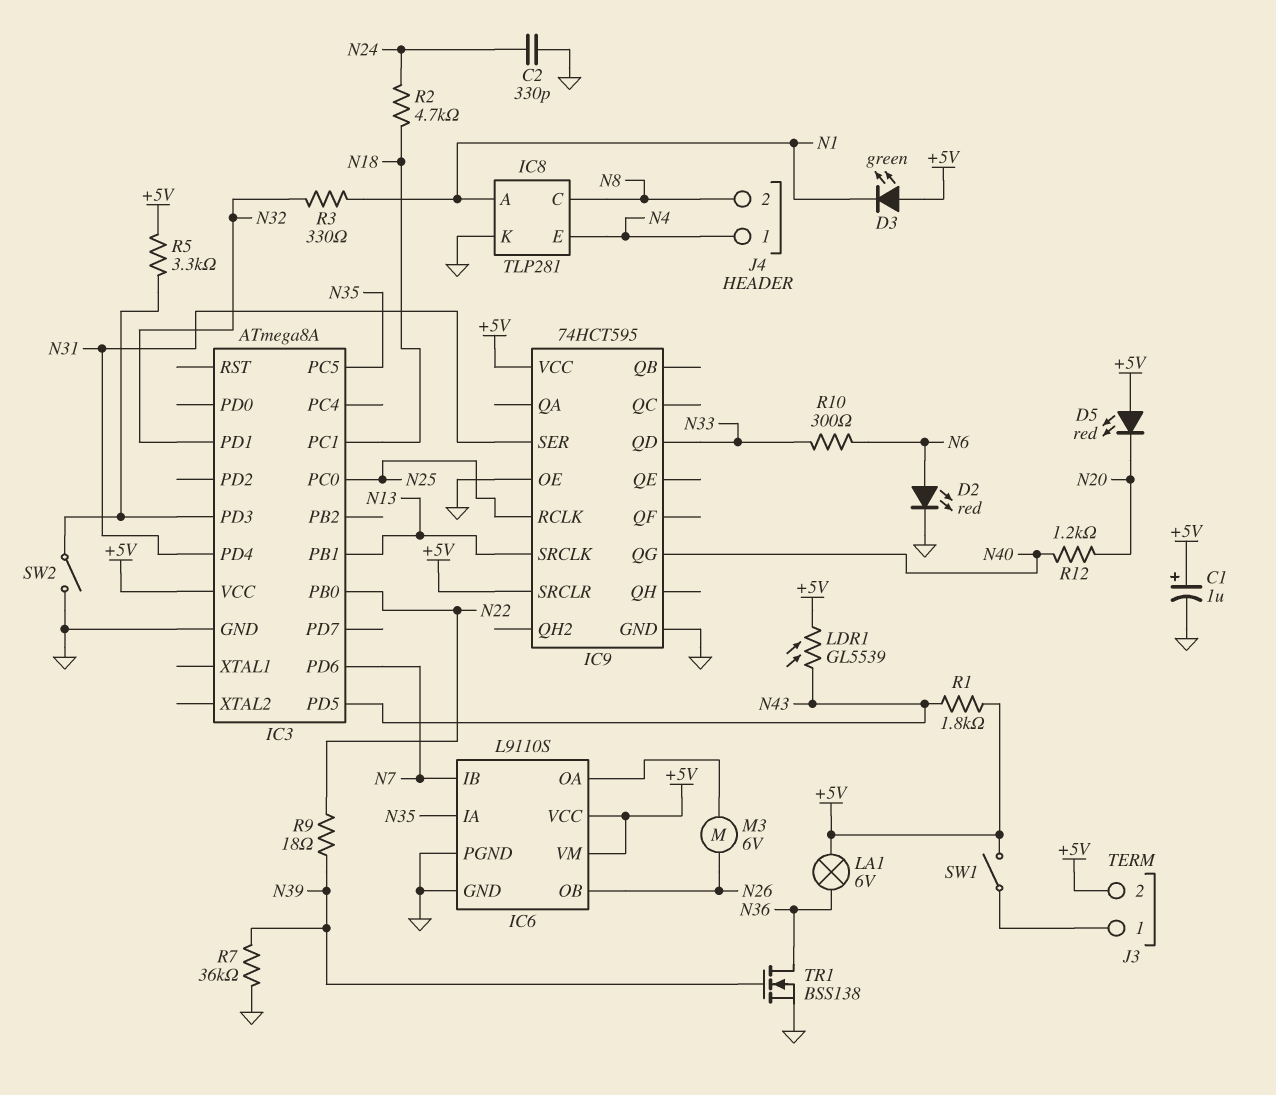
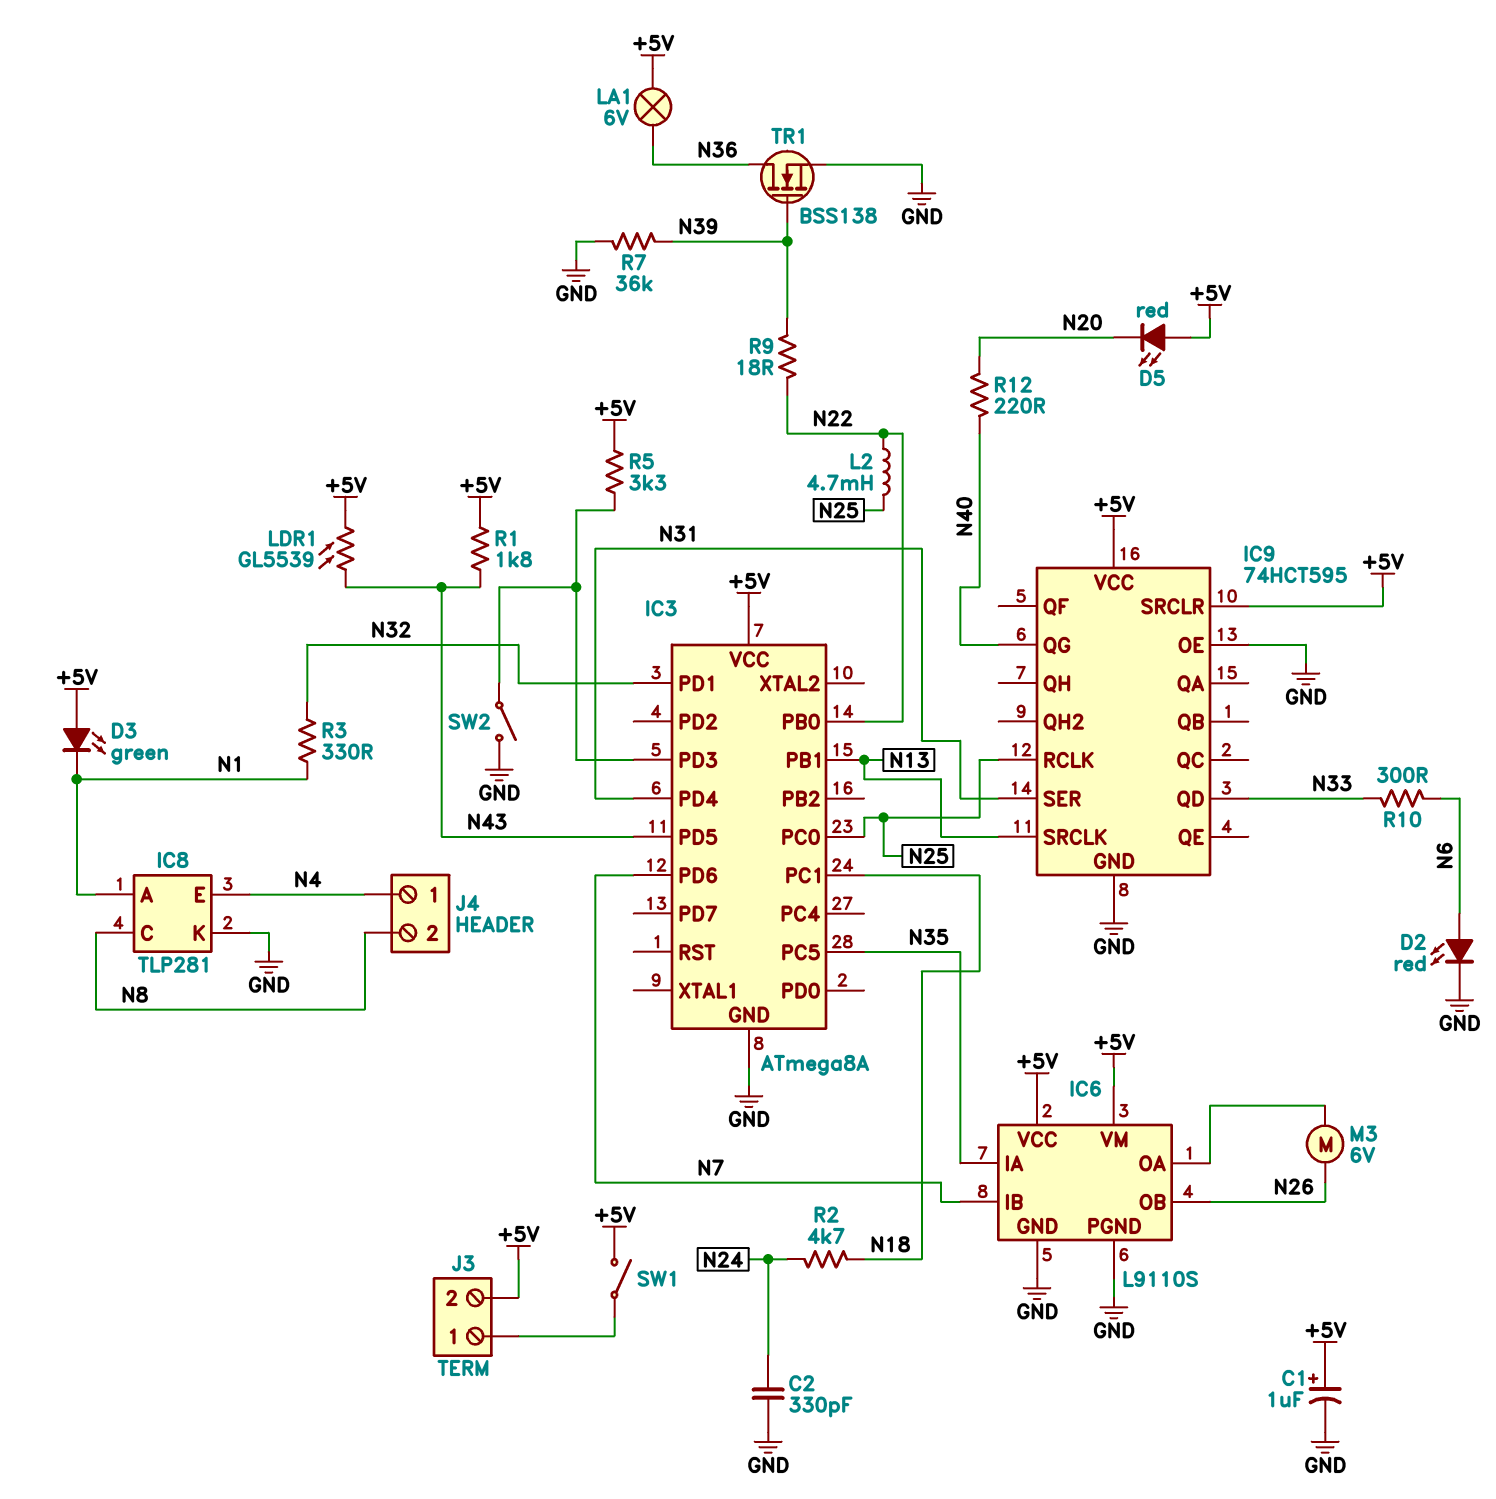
L2: none -> 4.7mH (N22, N25)
R12: 1.2k (N20, N40) -> 220 (N20, N40)

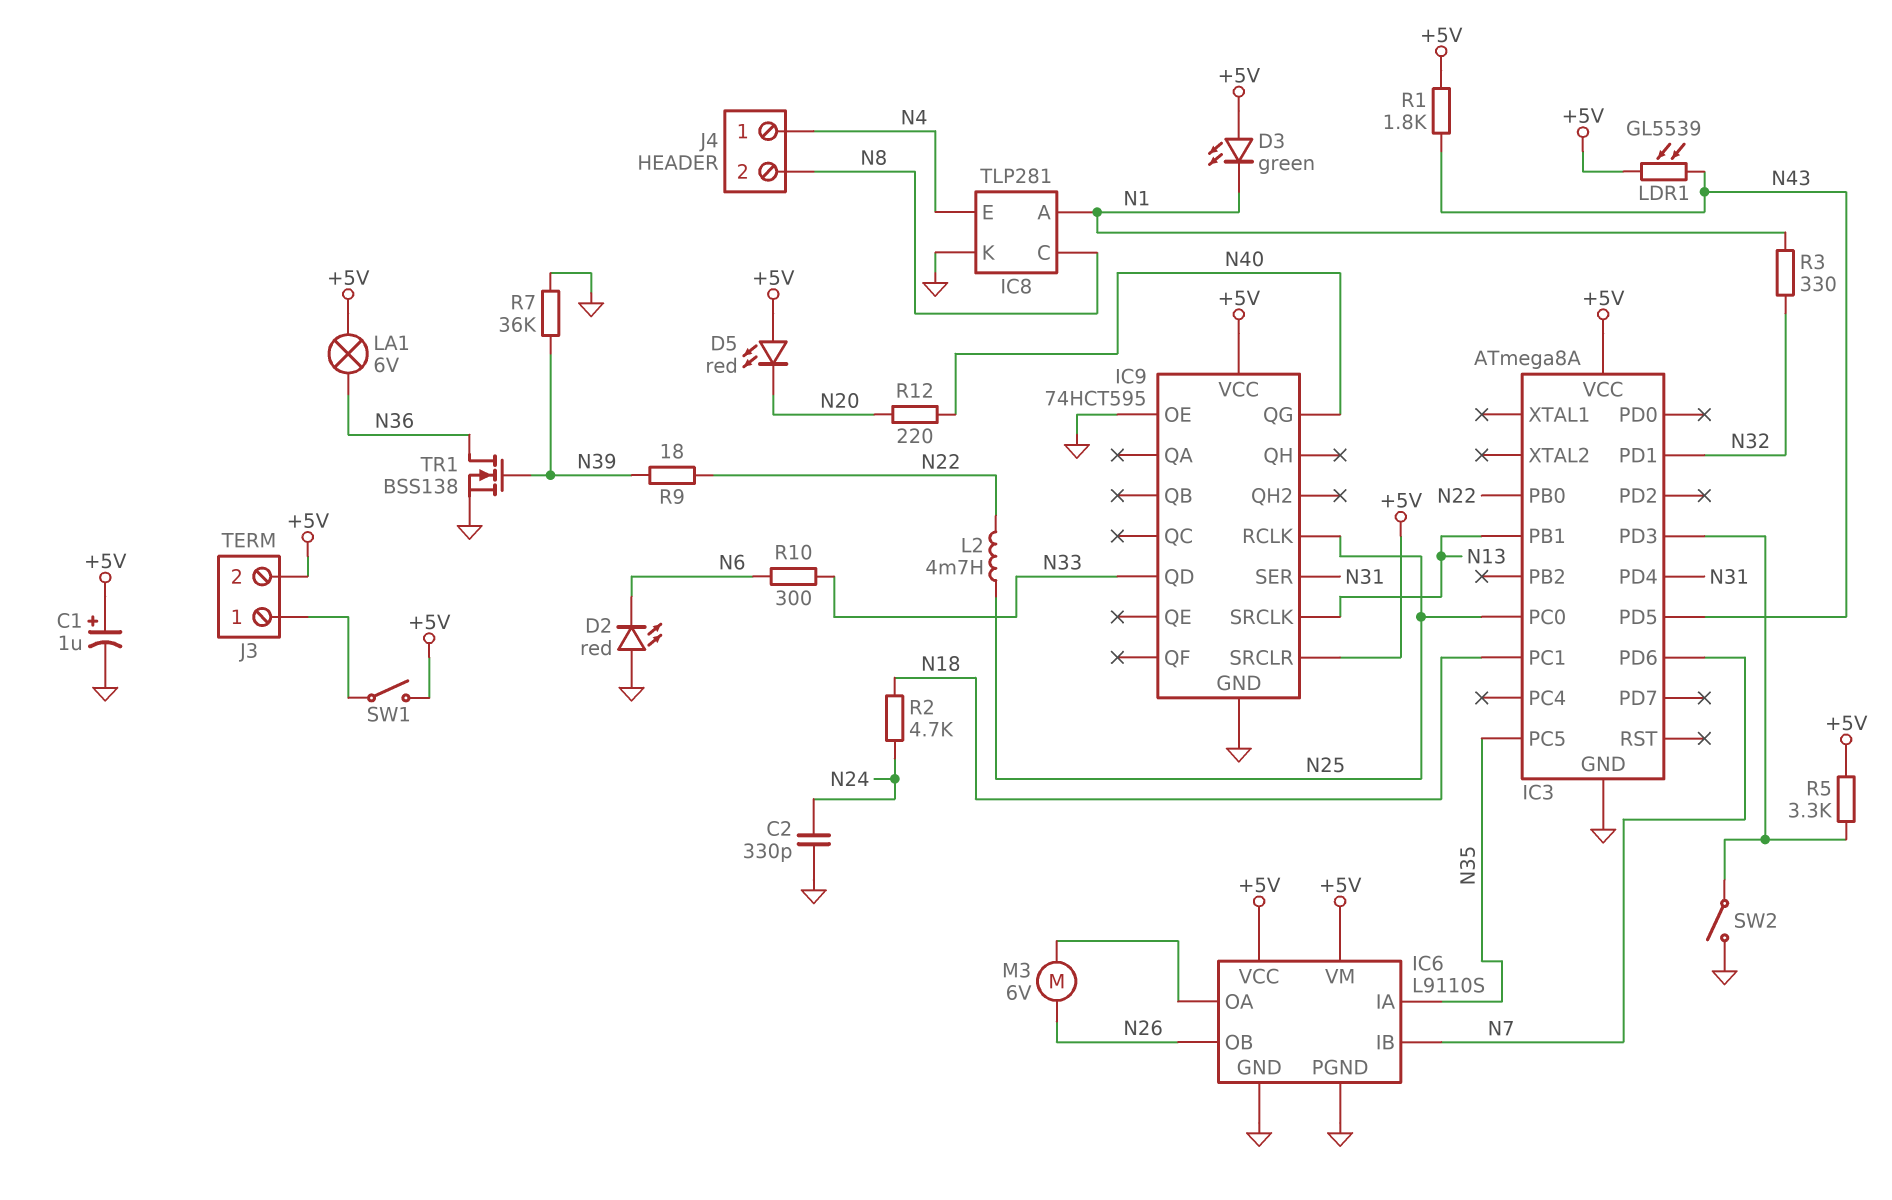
D2: LED red (A N6, K GND) -> LED red (A GND, K N6)

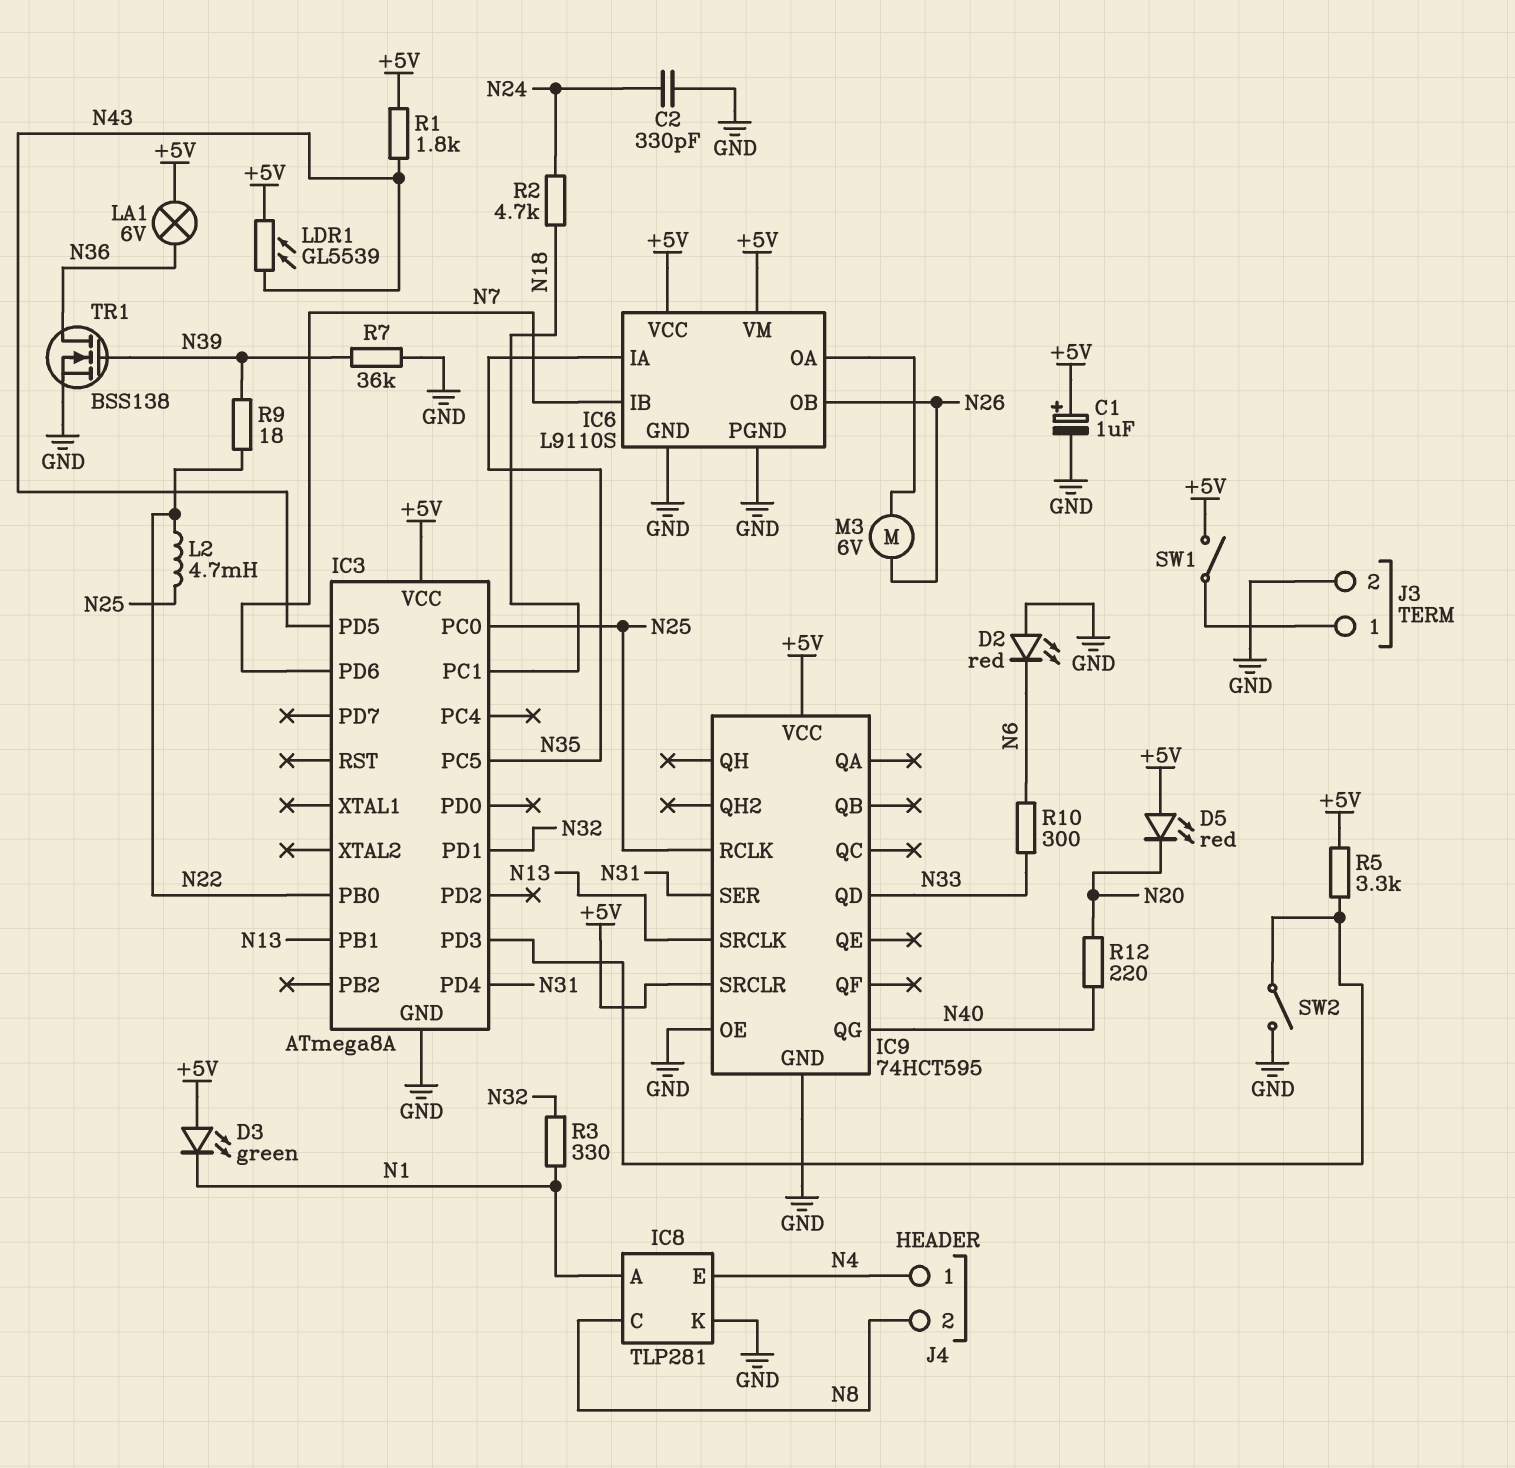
J3 pin 2: +5V -> GND

